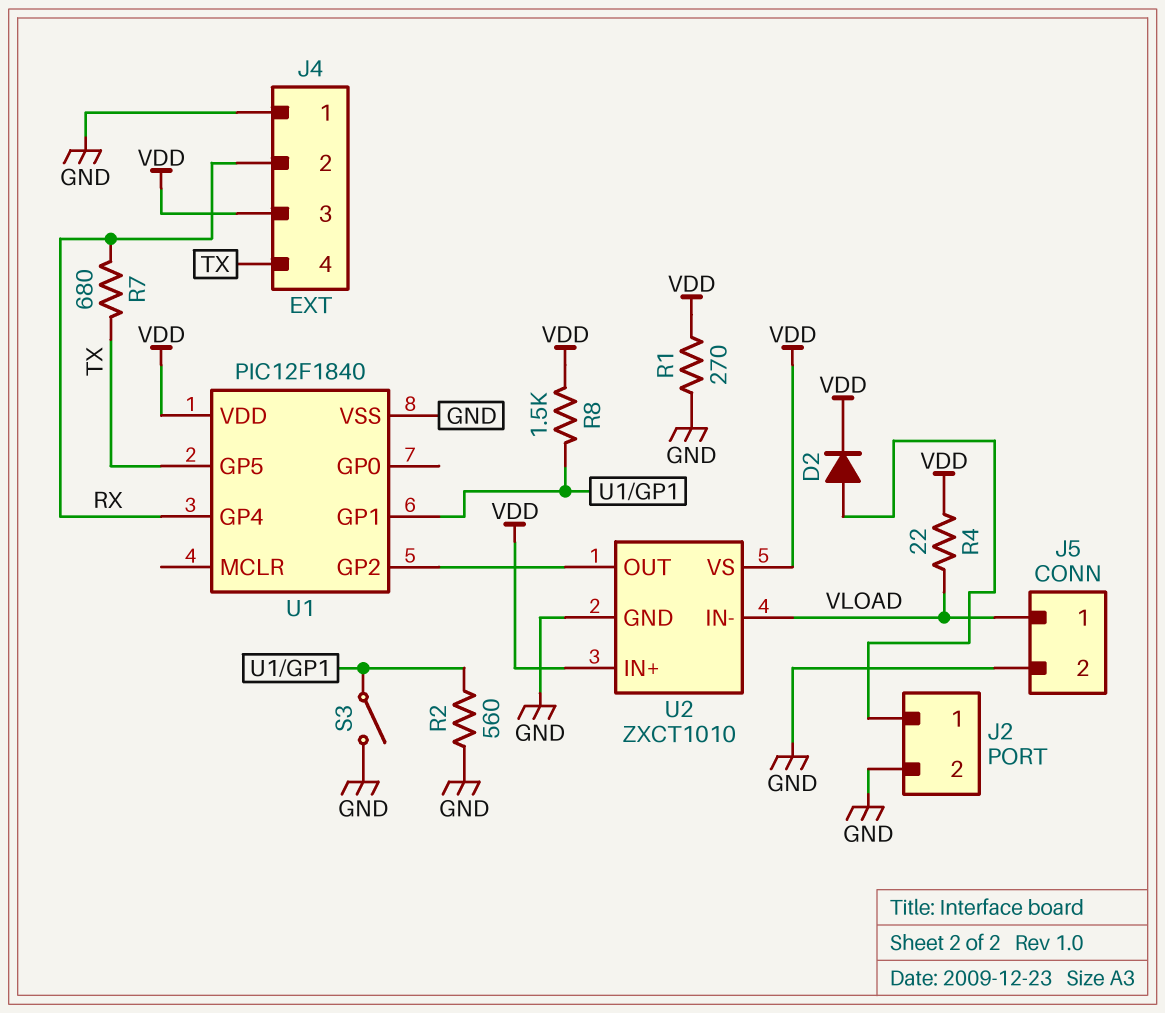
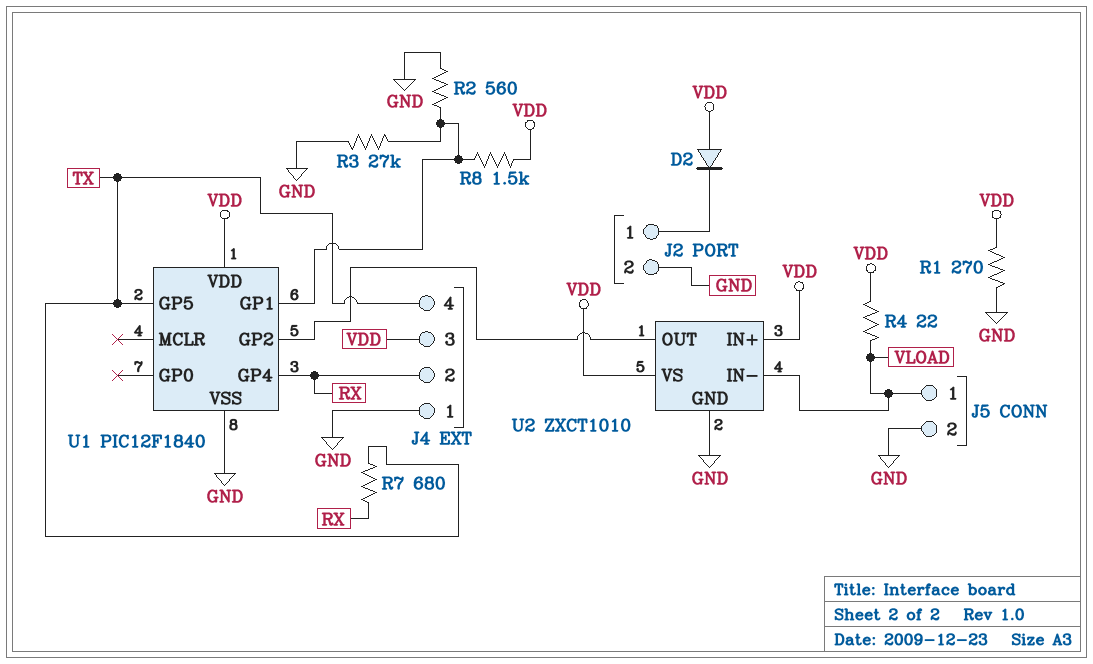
D2: diode (A J2/1, K VDD) -> diode (A VDD, K J2/1)
R3: none -> 27k (GND, U1/GP1)
S3: switch (GND, U1/GP1) -> none

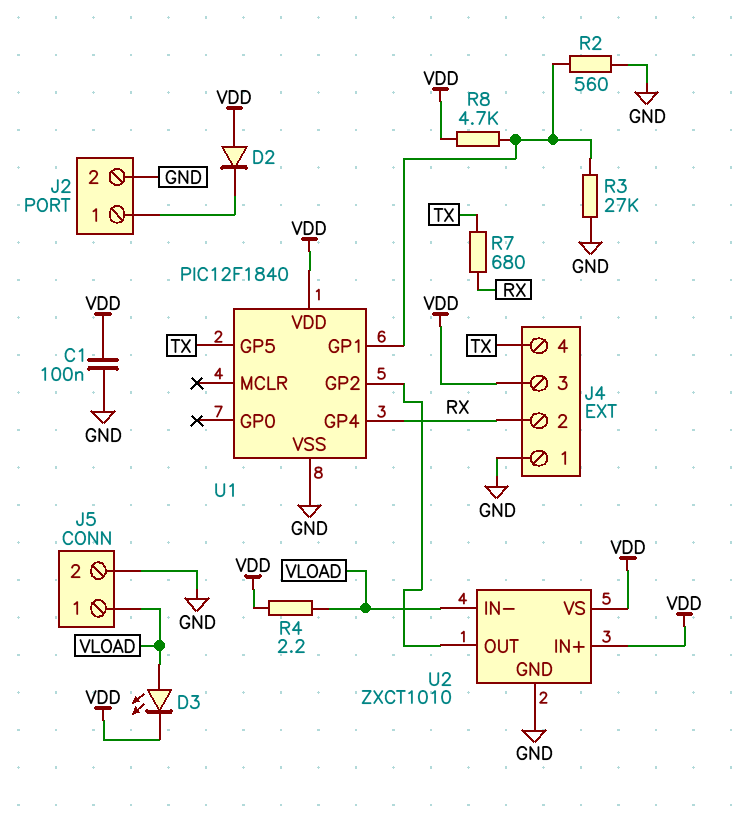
C1: none -> 100nF (GND, VDD)
D3: none -> LED (A VLOAD, K VDD)
R1: 270 (GND, VDD) -> none
R4: 22 (VDD, VLOAD) -> 2.2 (VDD, VLOAD)
R8: 1.5k (U1/GP1, VDD) -> 4.7k (U1/GP1, VDD)

